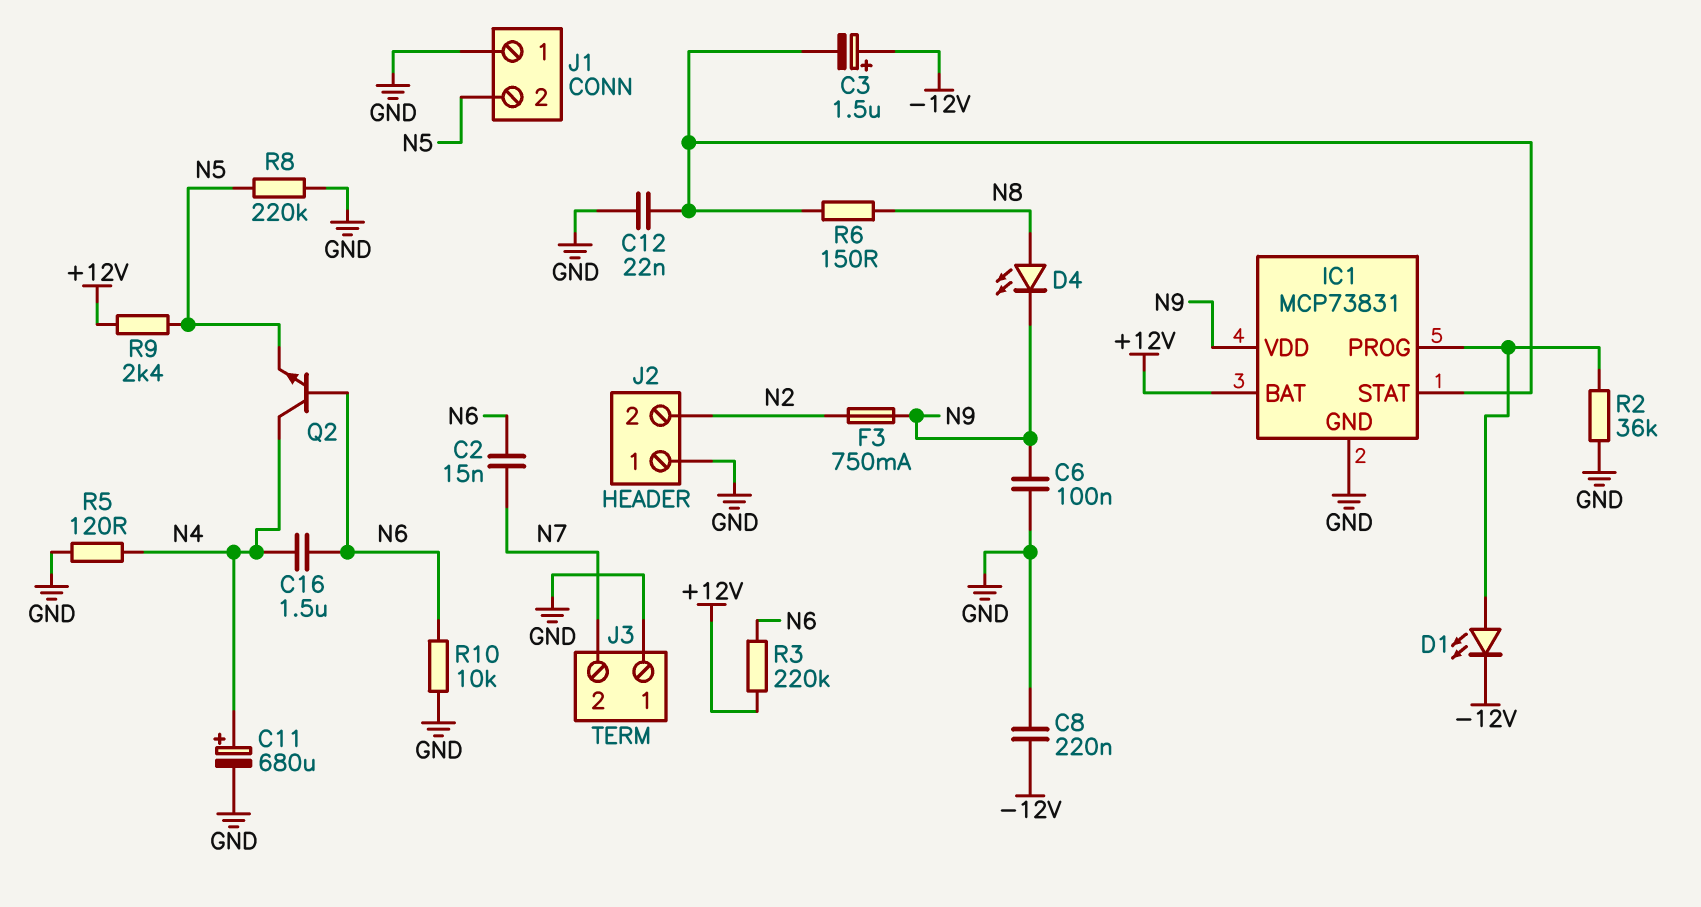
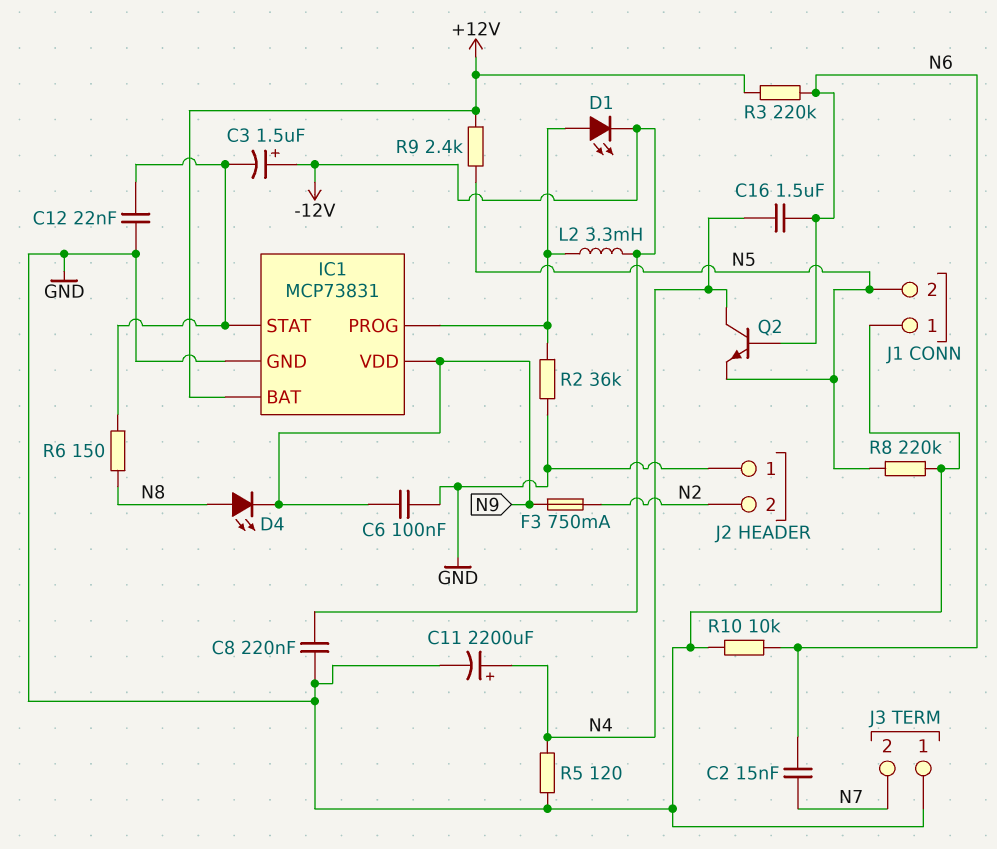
C11: 680uF (plus N4, minus GND) -> 2200uF (plus N4, minus GND)
L2: none -> 3.3mH (-12V, IC1/PROG)

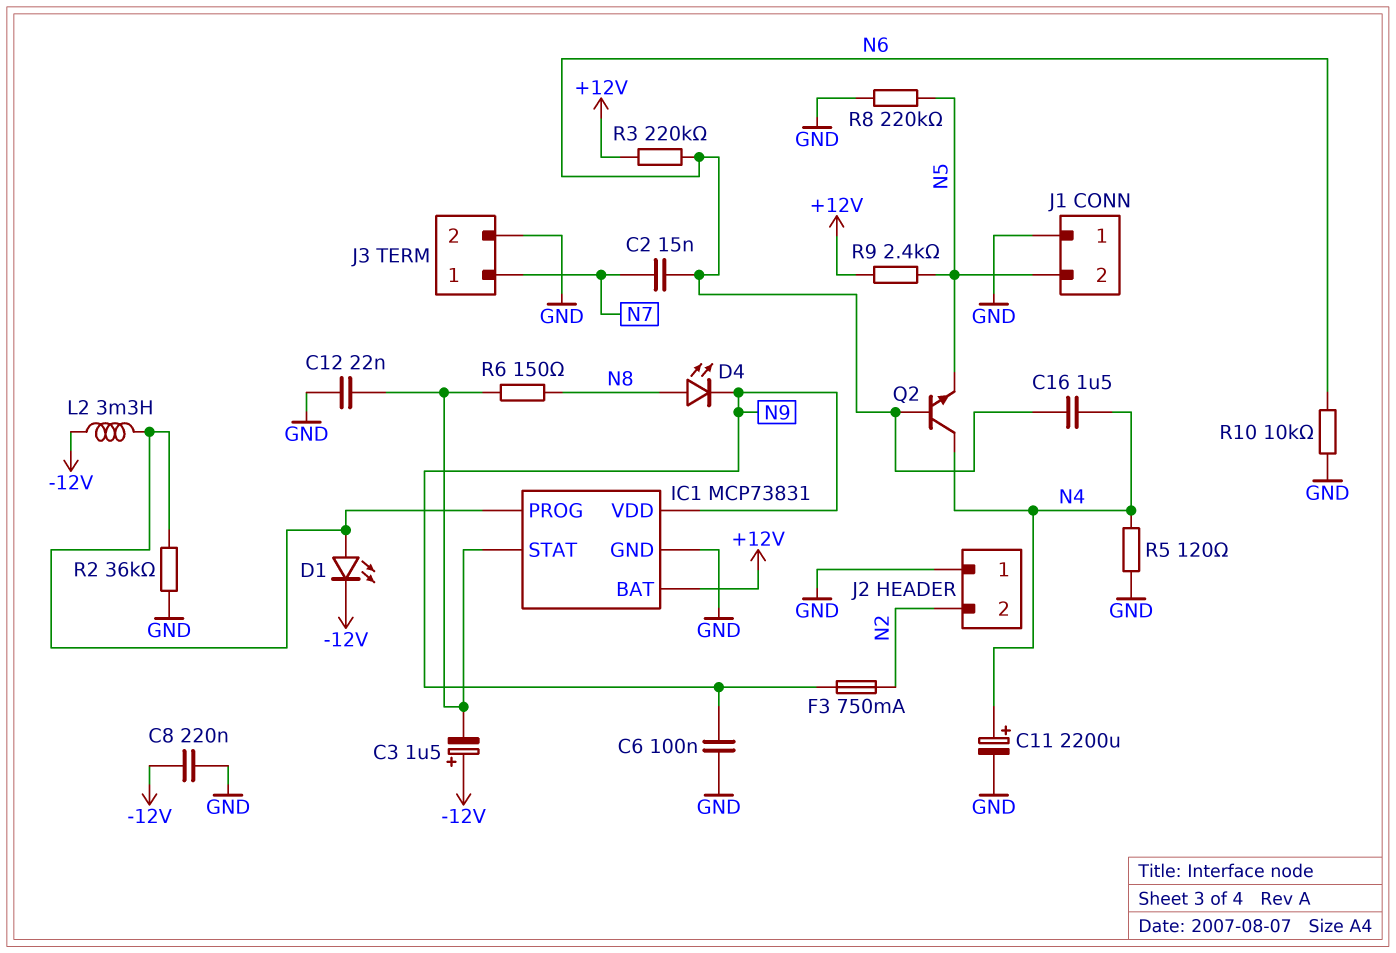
J3 pin 1: GND -> N7
J3 pin 2: N7 -> GND

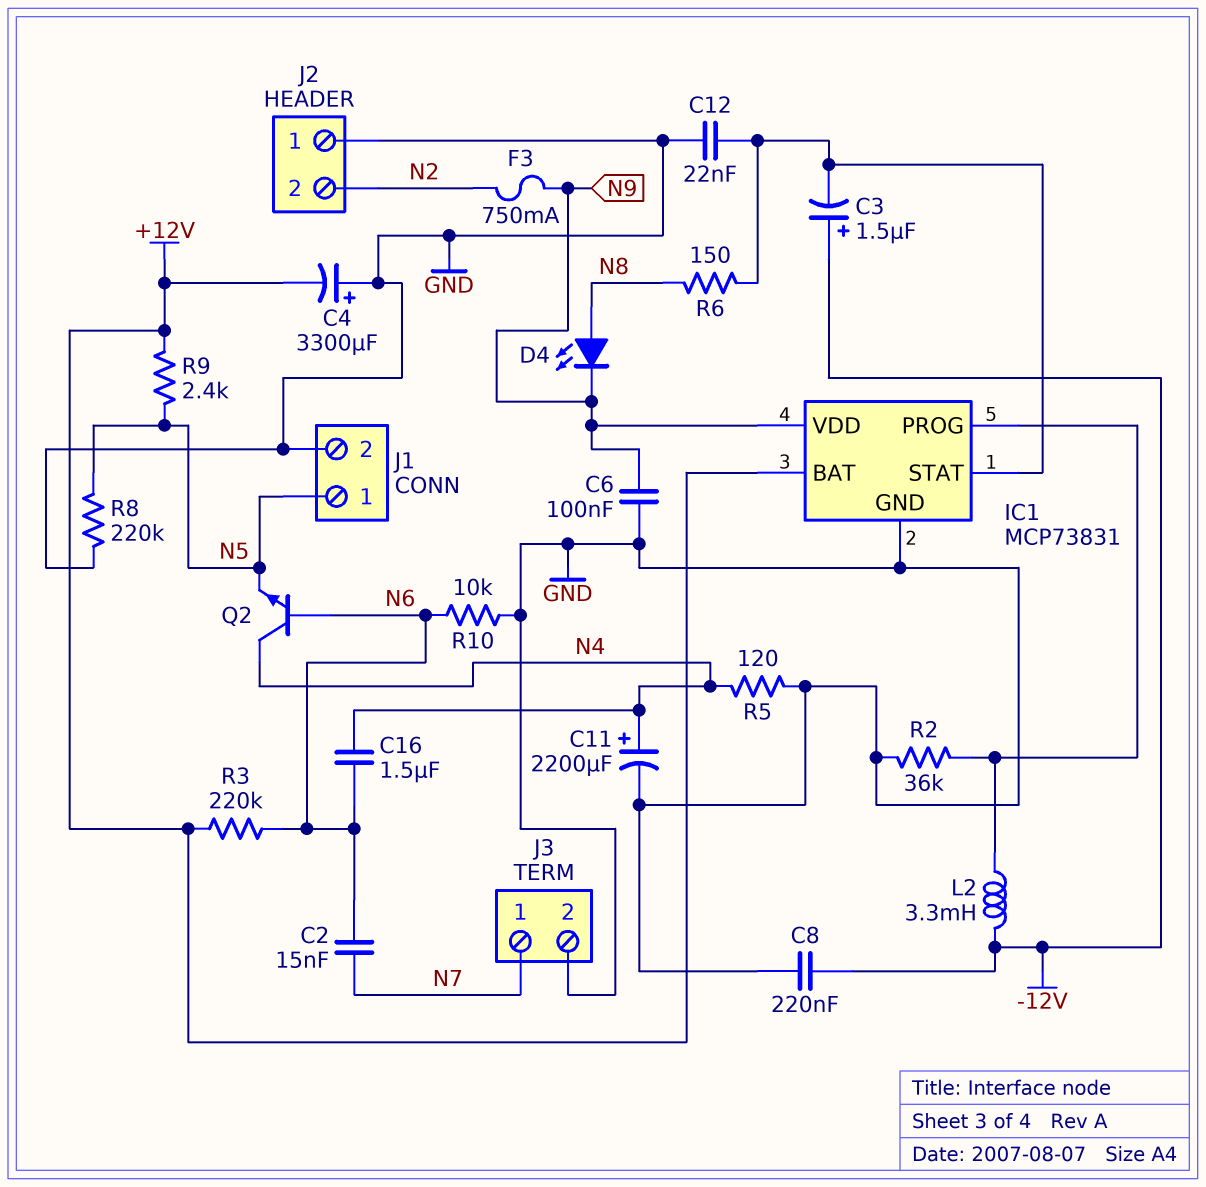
C4: none -> 3300uF (plus GND, minus +12V)
D1: LED (A IC1/PROG, K -12V) -> none
J1 pin 1: GND -> N5
J1 pin 2: N5 -> GND

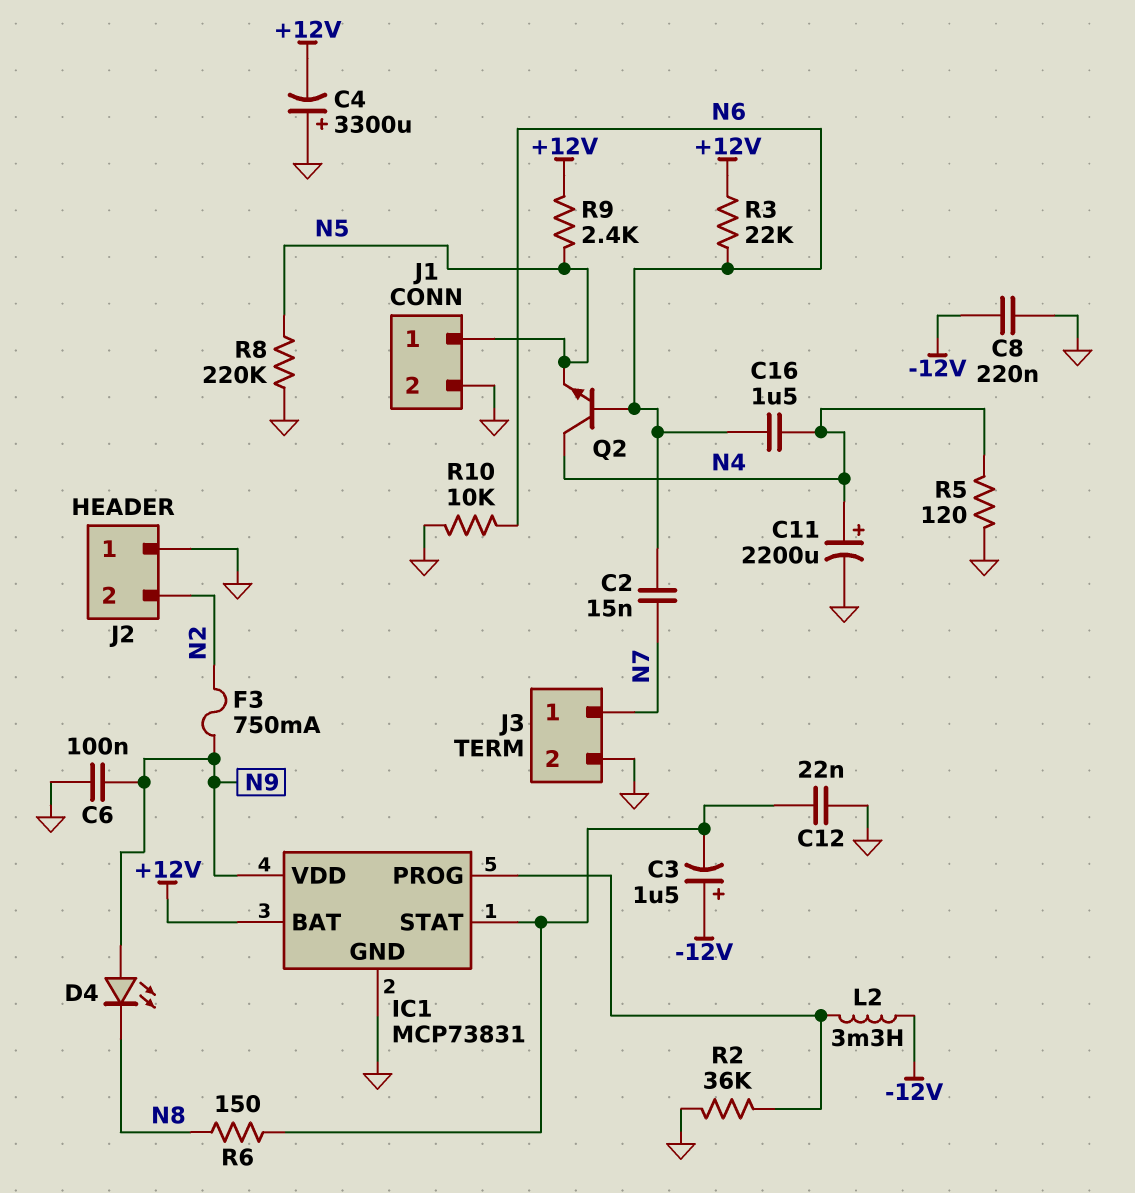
D4: LED (A N8, K N9) -> LED (A N9, K N8)
R3: 220k (+12V, N6) -> 22k (+12V, N6)

